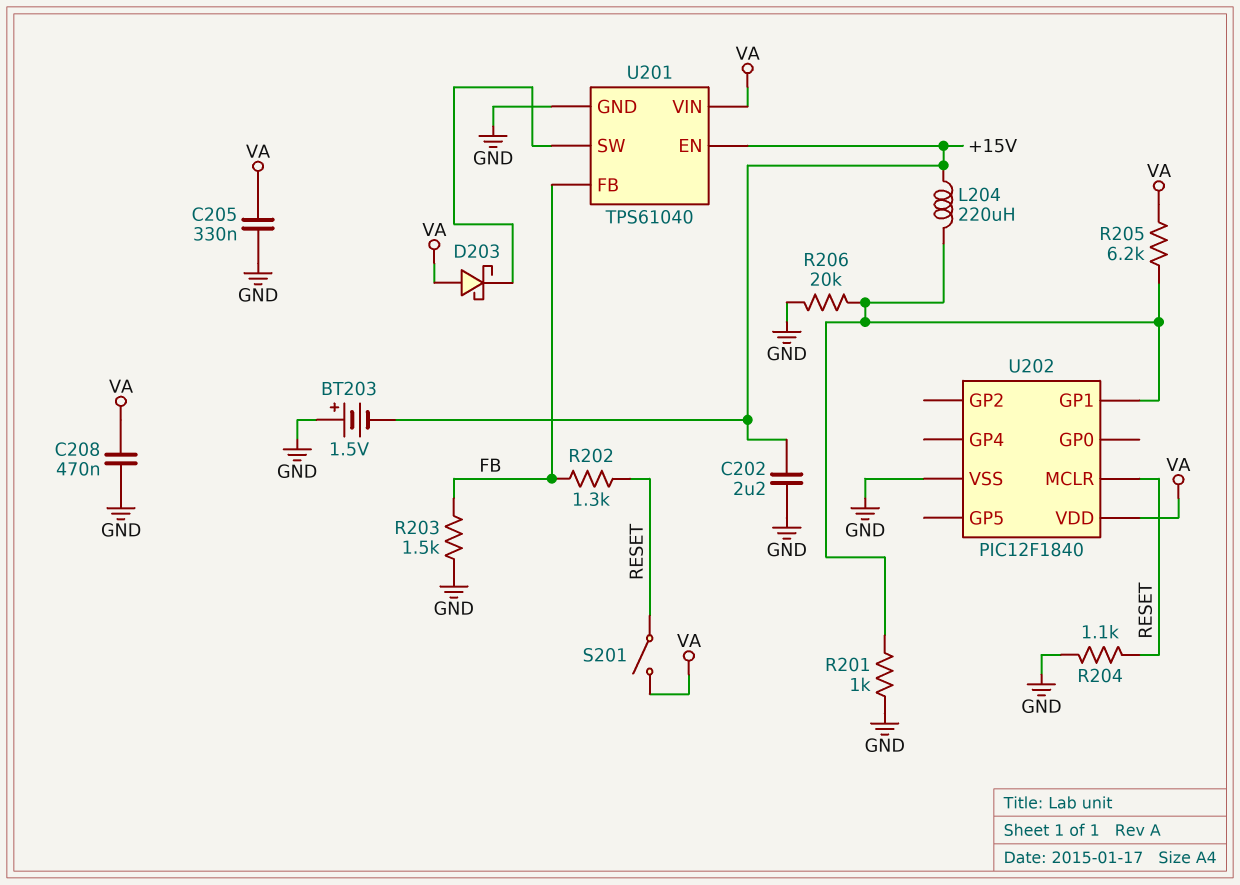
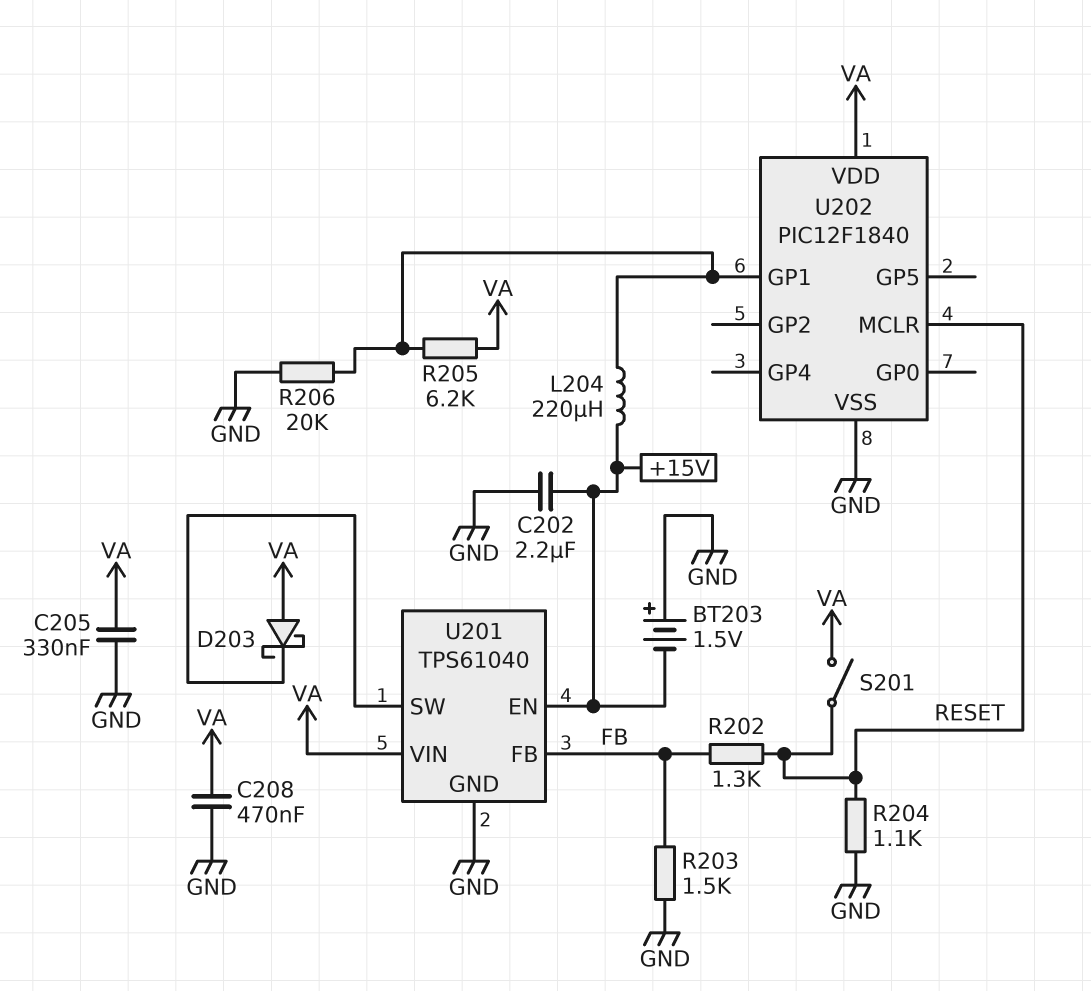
R201: 1k (GND, U202/GP1) -> none

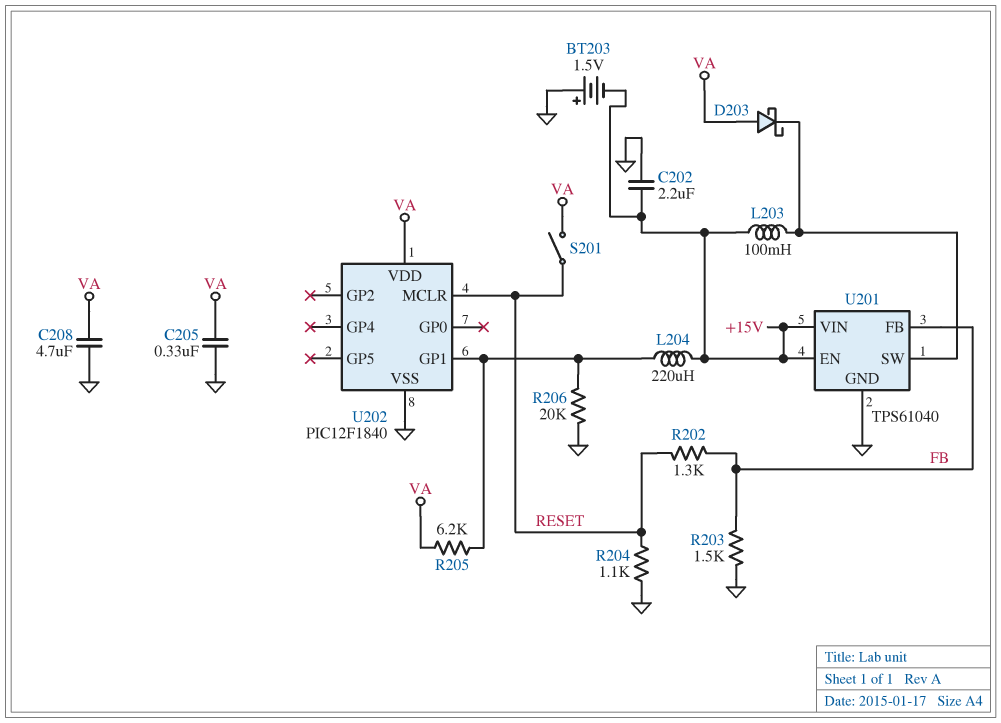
C208: 470nF (GND, VA) -> 4.7uF (GND, VA)
L203: none -> 100mH (+15V, U201/SW)
U201 pin VIN: VA -> +15V

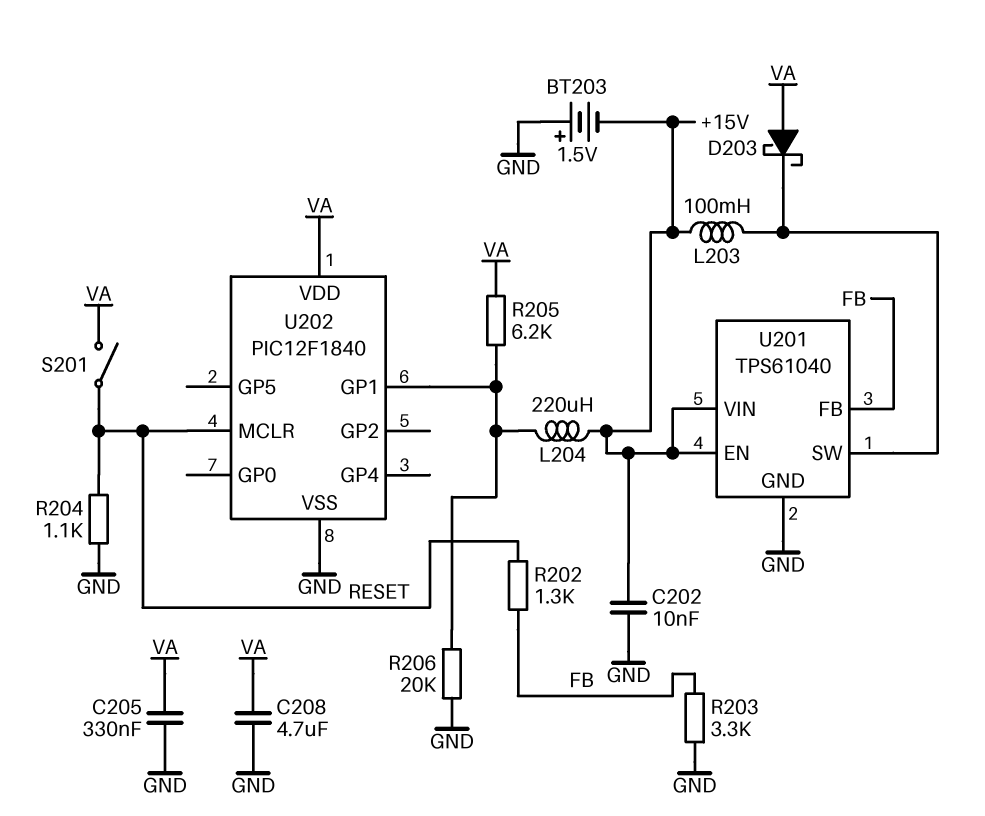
C202: 2.2uF (+15V, GND) -> 10nF (+15V, GND)
R203: 1.5k (FB, GND) -> 3.3k (FB, GND)

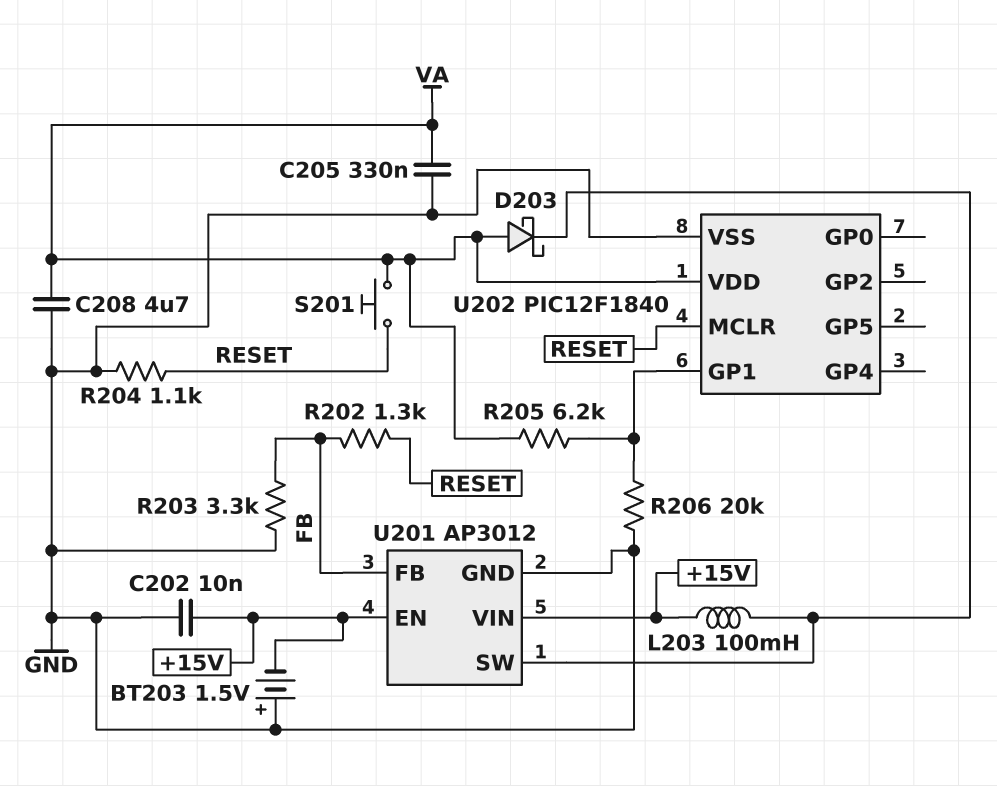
L204: 220uH (+15V, U202/GP1) -> none
S201: switch (RESET, VA) -> button (RESET, VA)
U201: TPS61040 -> AP3012

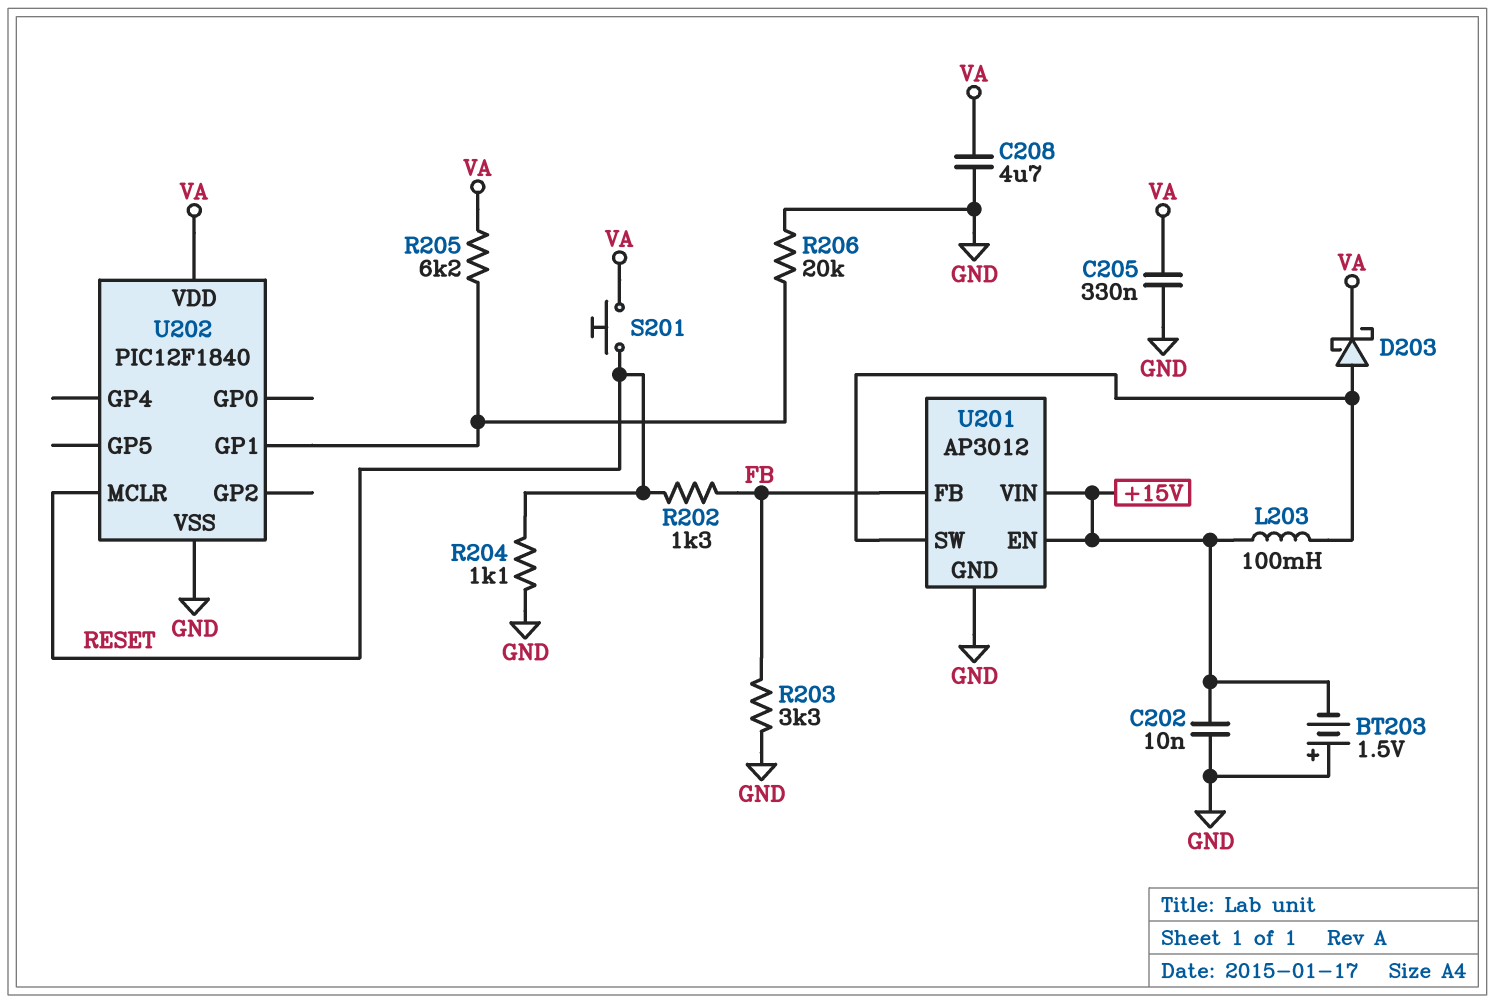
D203: schottky (A VA, K U201/SW) -> schottky (A U201/SW, K VA)

